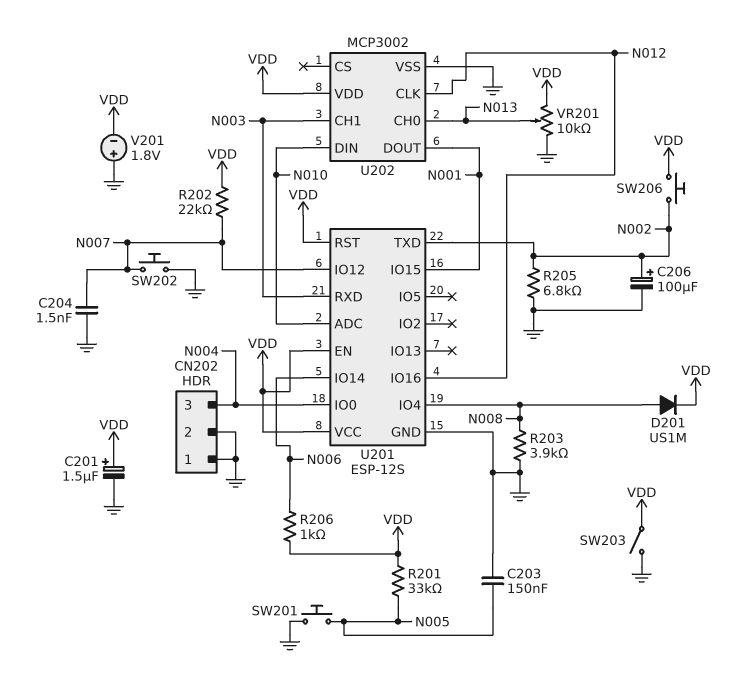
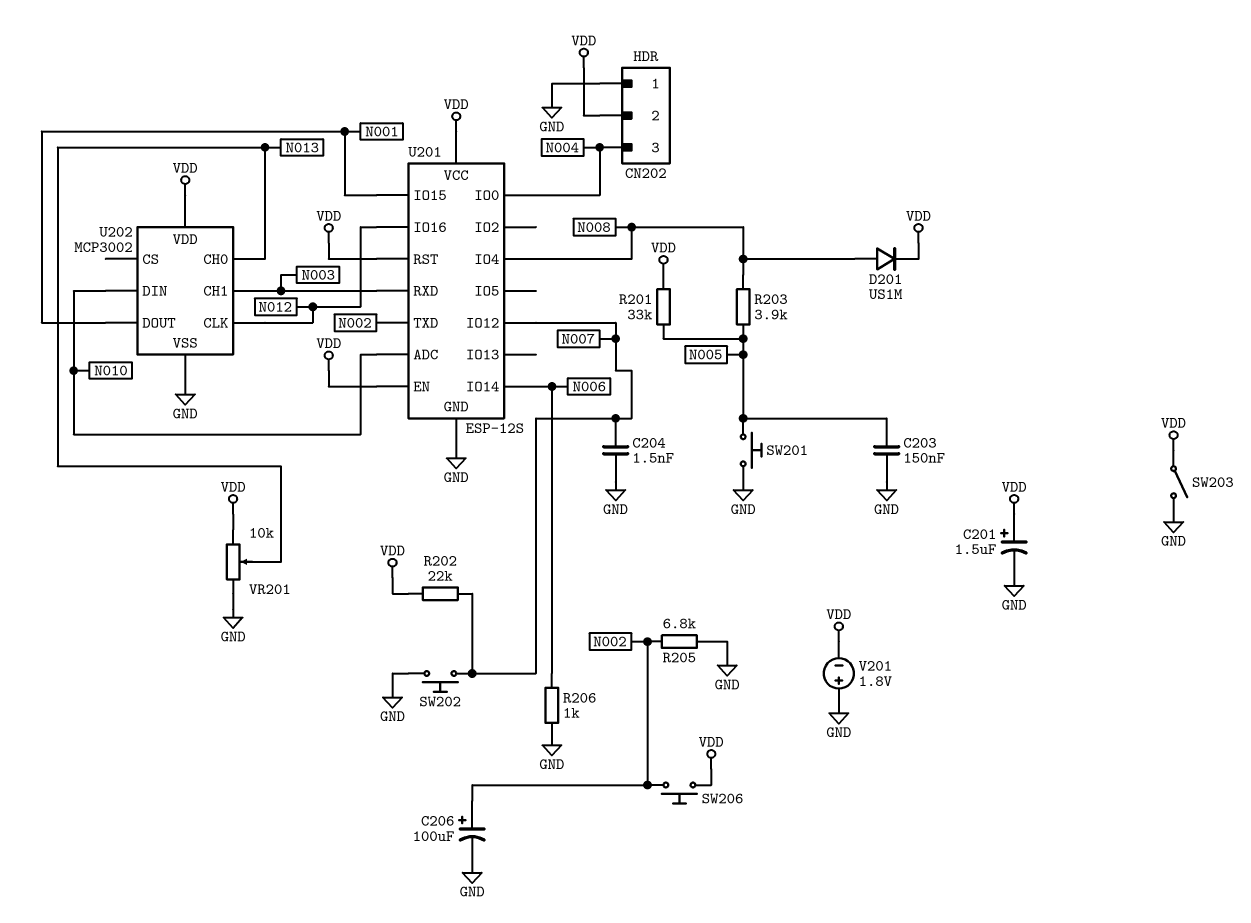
CN202 pin 2: GND -> VDD
R203: 3.9k (GND, N008) -> 3.9k (N005, N008)
R206: 1k (N006, VDD) -> 1k (GND, N006)

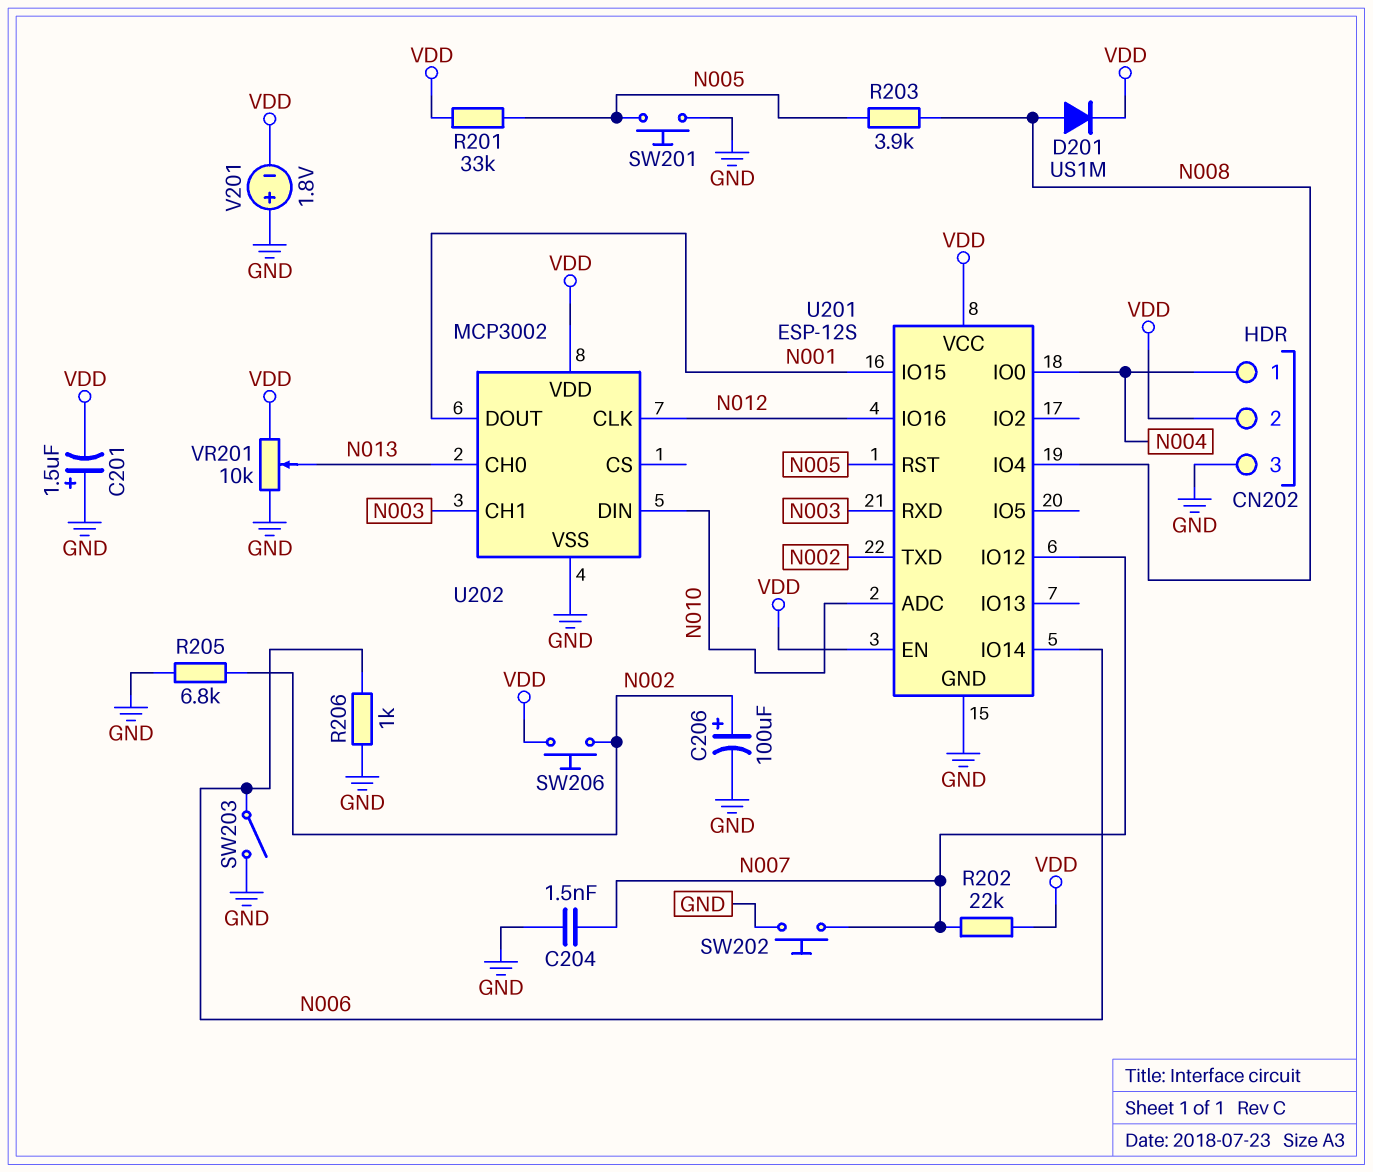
C201: 1.5uF (plus VDD, minus GND) -> 1.5uF (plus GND, minus VDD)
C203: 150nF (GND, N005) -> none
CN202 pin 1: GND -> N004
CN202 pin 3: N004 -> GND
SW203: switch (GND, VDD) -> switch (GND, N006)
U201 pin RST: VDD -> N005

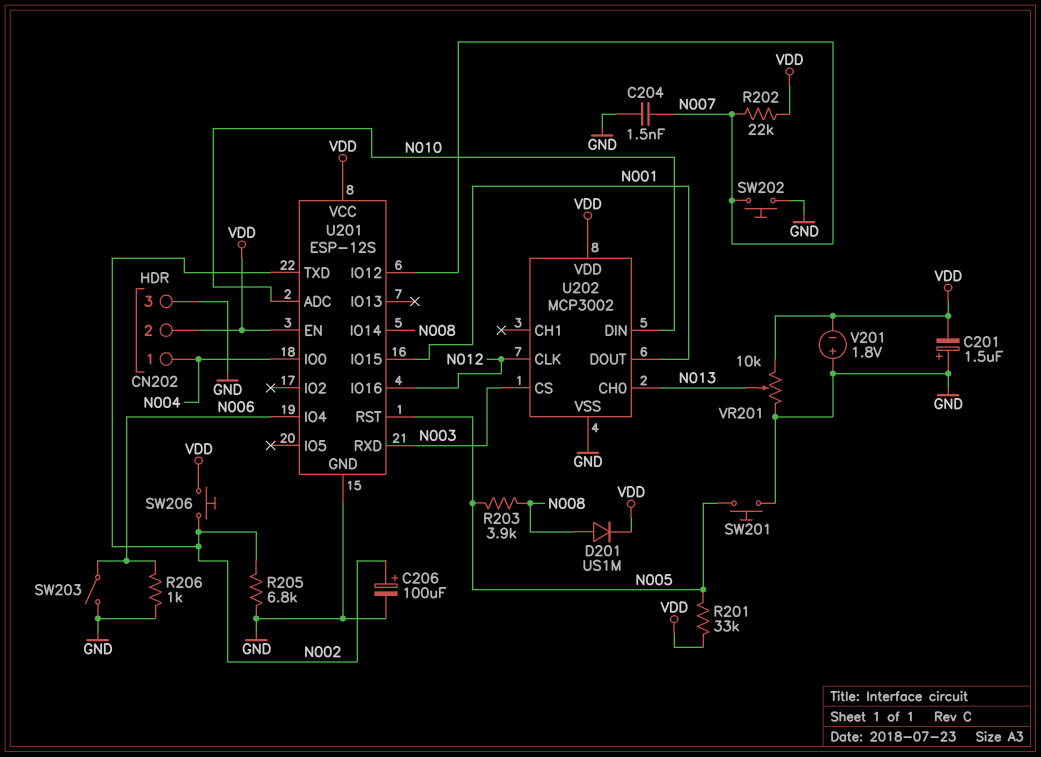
U201 pin IO4: N008 -> N006
U201 pin IO14: N006 -> N008
U202 pin CH1: N003 -> none
U202 pin CS: none -> N003

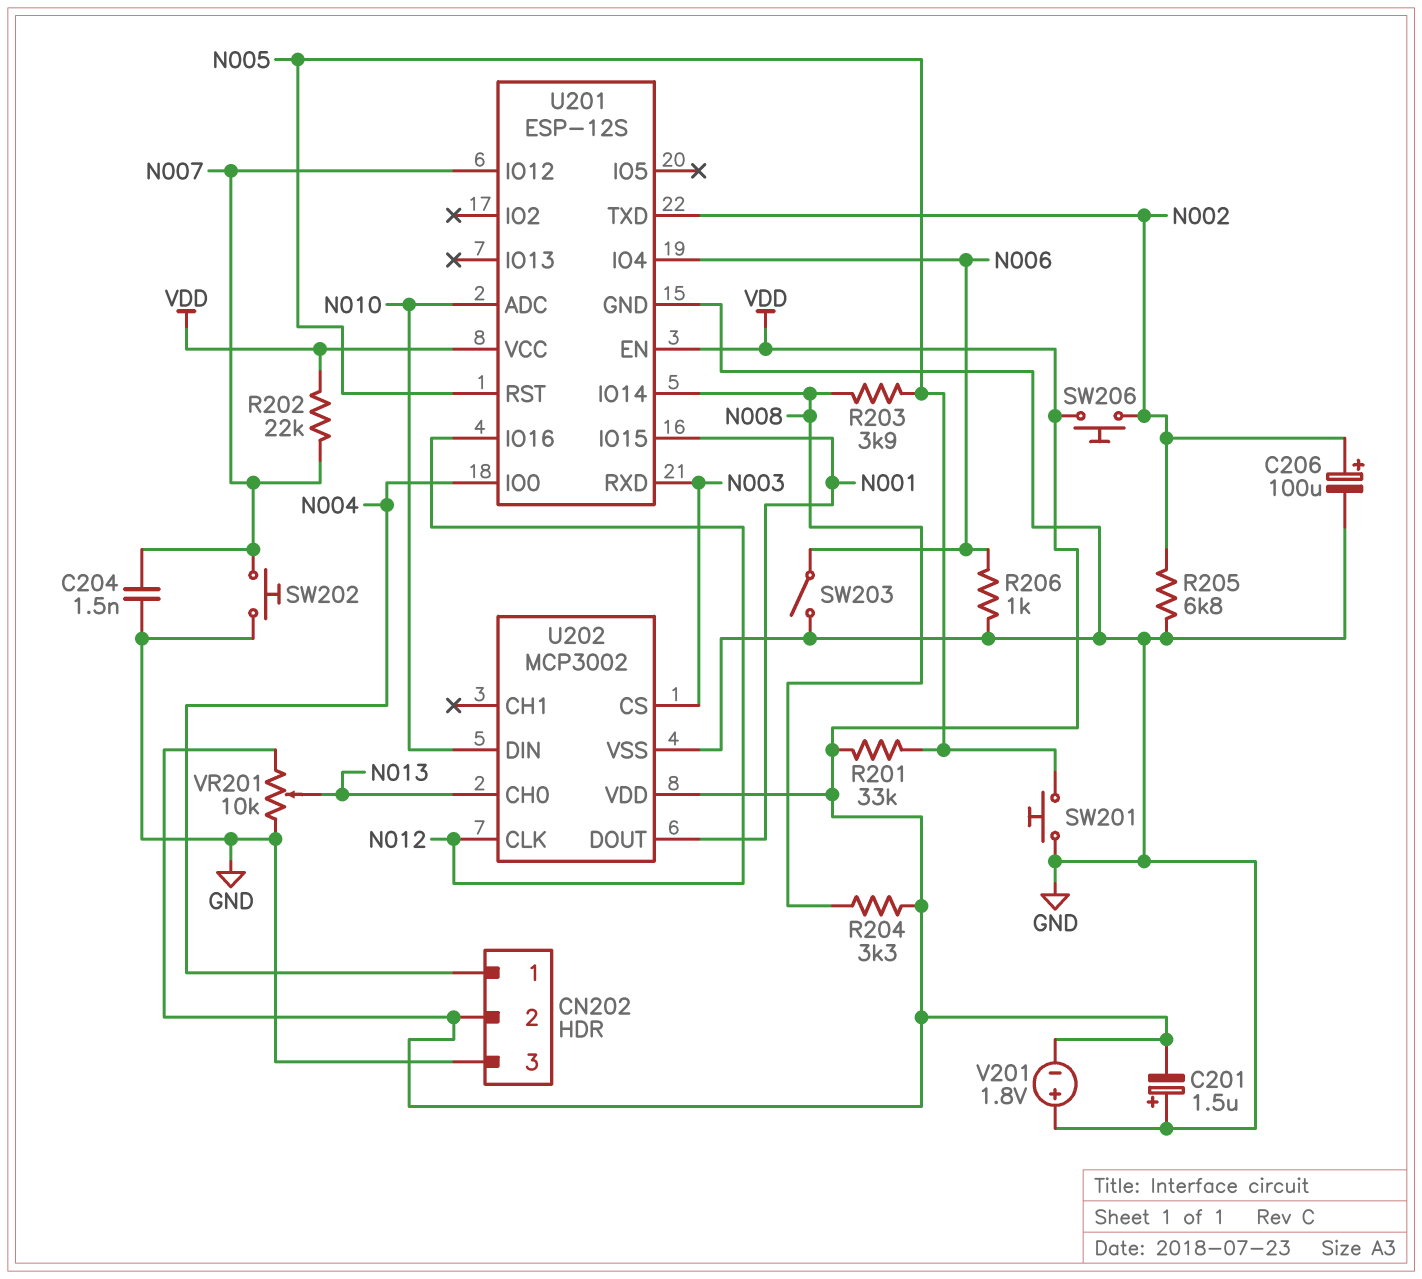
D201: diode US1M (A N008, K VDD) -> none
R204: none -> 3.3k (N008, VDD)

